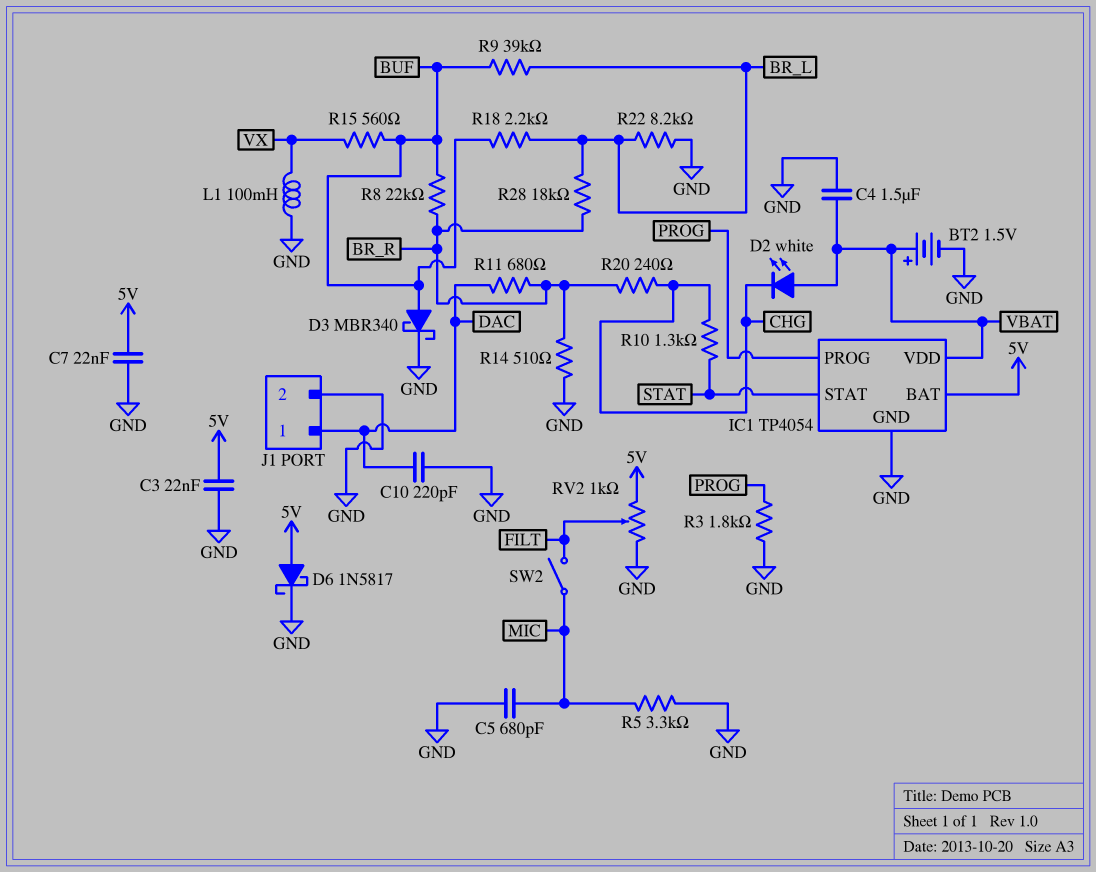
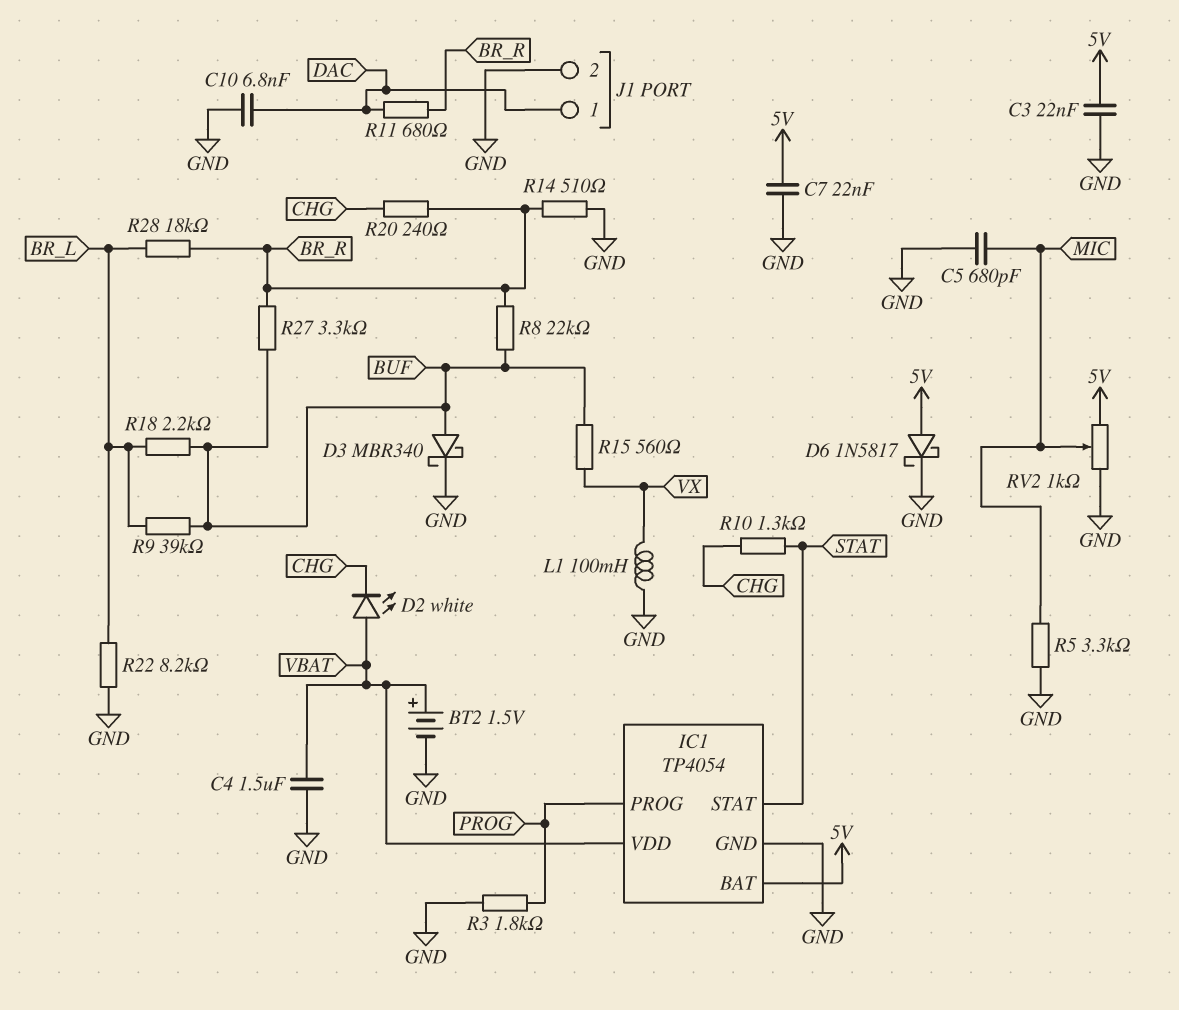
C10: 220pF (DAC, GND) -> 6.8nF (DAC, GND)
R27: none -> 3.3k (BR_R, BUF)
RV2: 1k (5V, GND, wiper FILT) -> 1k (5V, GND, wiper MIC)
SW2: switch (FILT, MIC) -> none

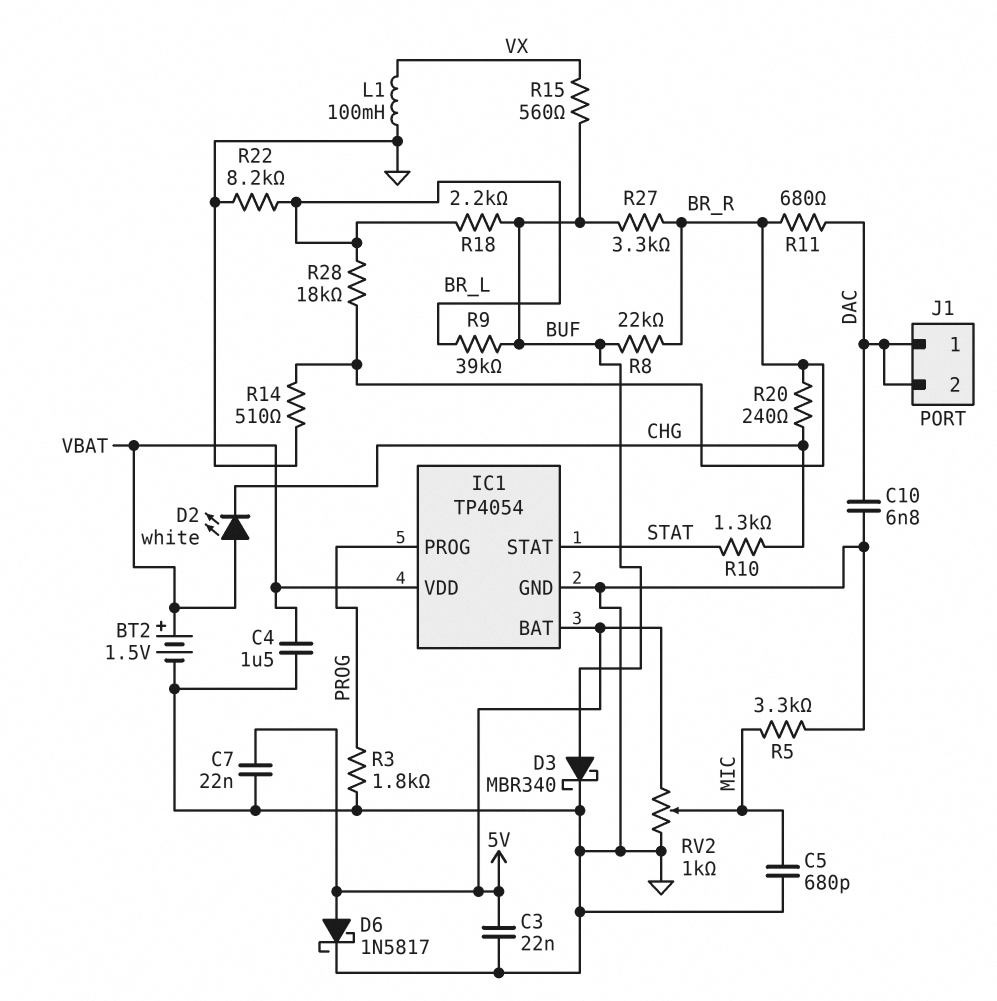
J1 pin 2: GND -> DAC

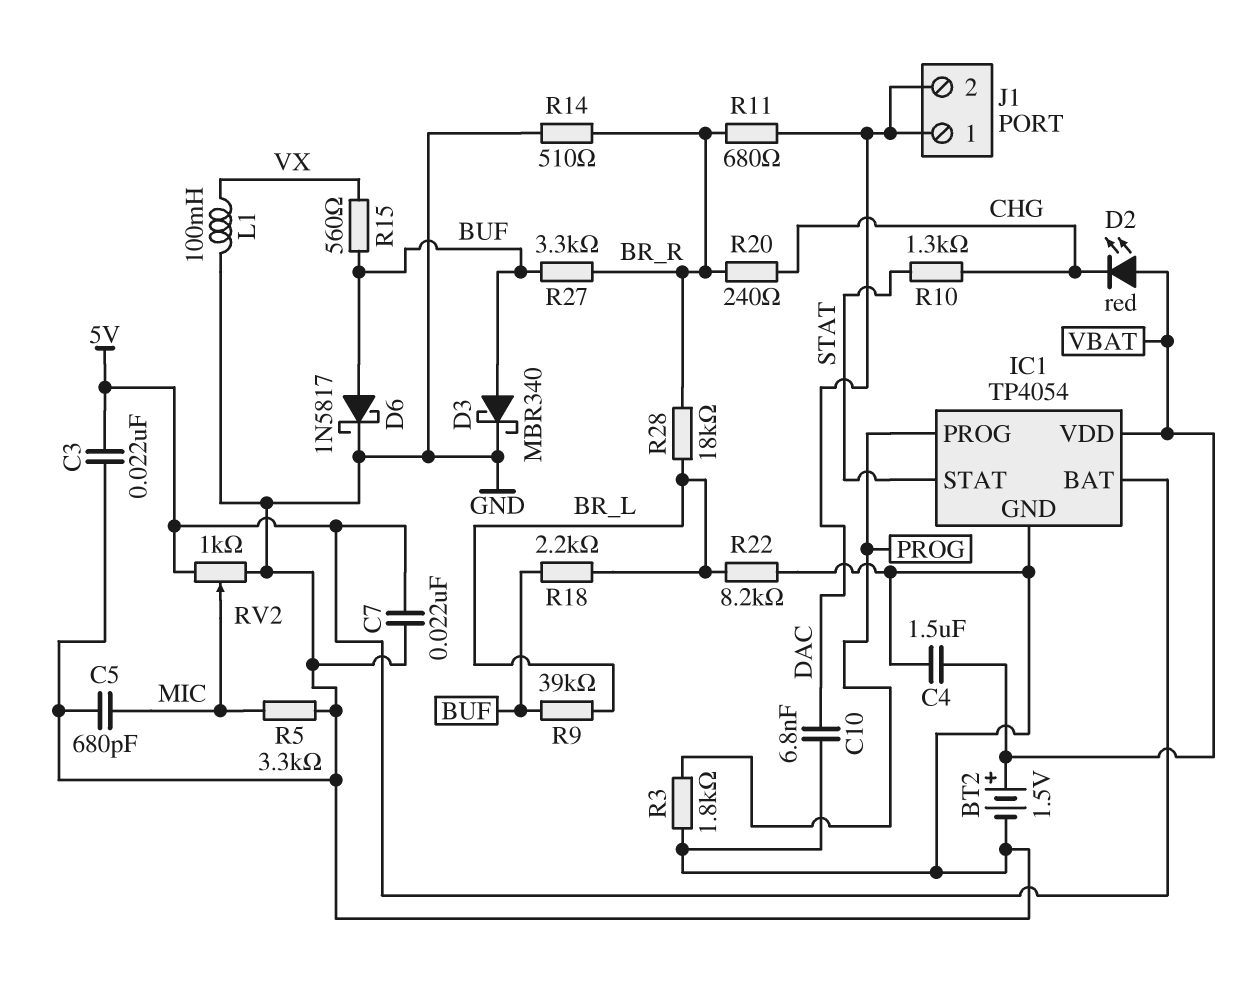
D2: LED white (A VBAT, K CHG) -> LED red (A VBAT, K CHG)
D6: schottky 1N5817 (A 5V, K GND) -> schottky 1N5817 (A BUF, K GND)
R8: 22k (BR_R, BUF) -> none

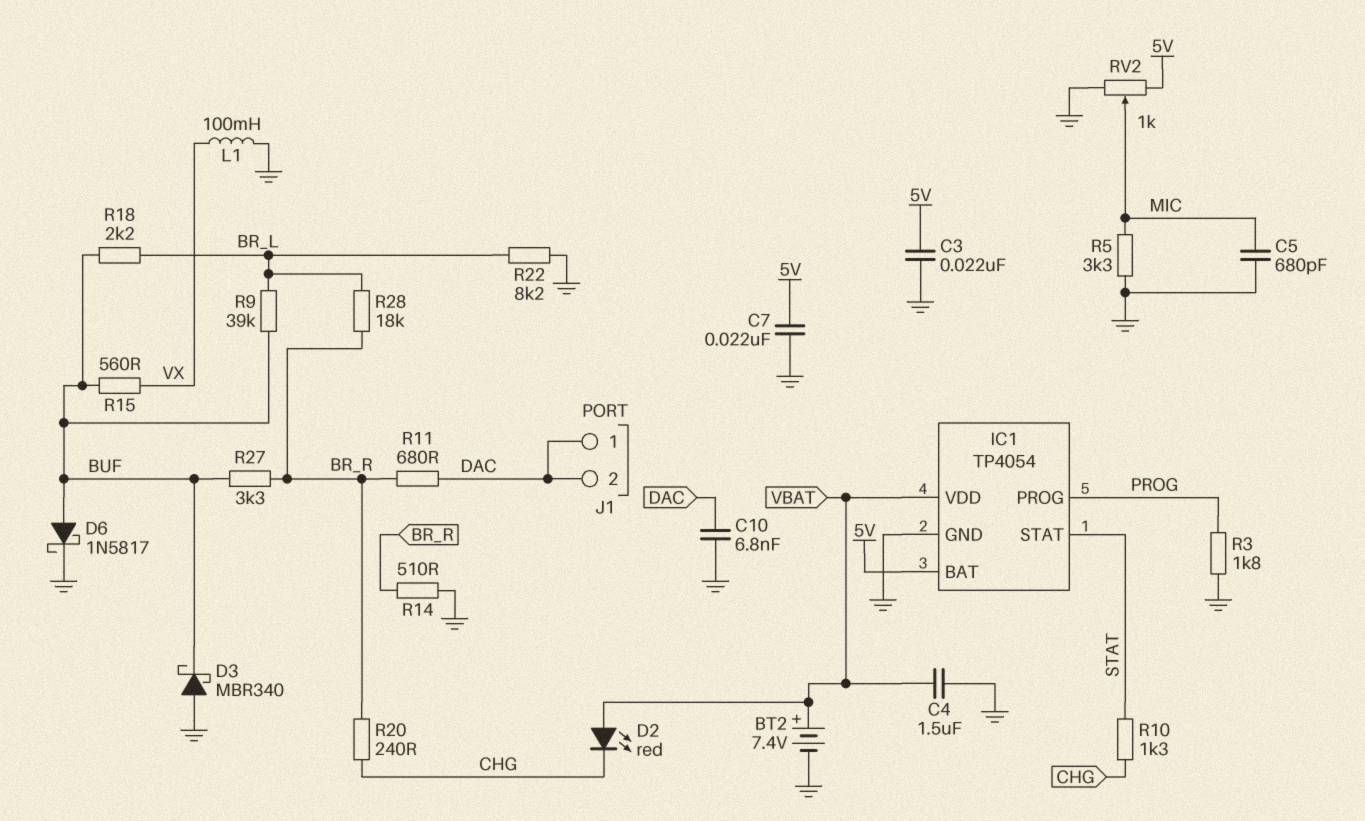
BT2: 1.5V (plus VBAT, minus GND) -> 7.4V (plus VBAT, minus GND)
D3: schottky MBR340 (A BUF, K GND) -> schottky MBR340 (A GND, K BUF)

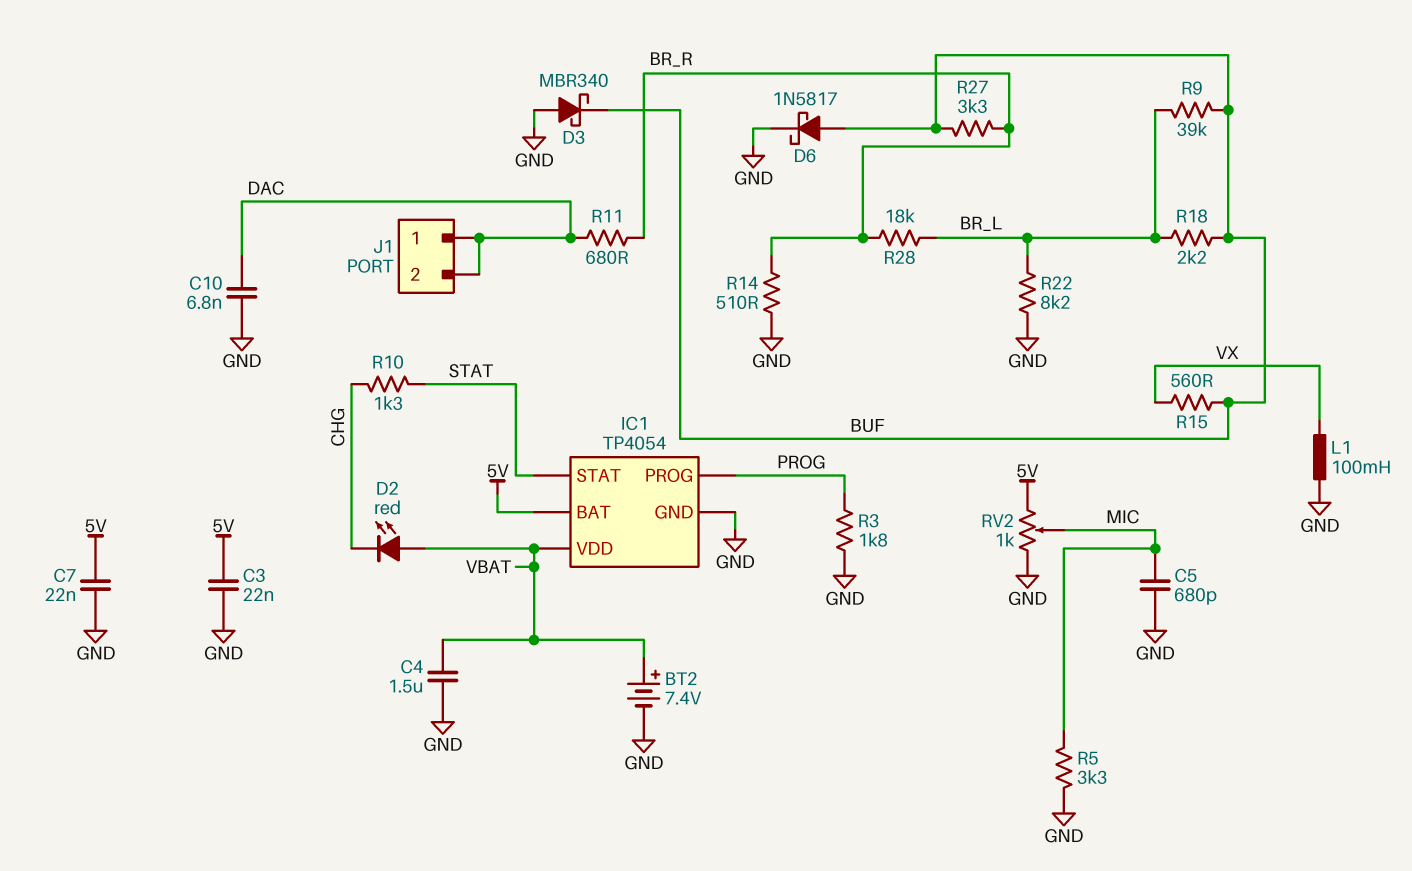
R20: 240 (BR_R, CHG) -> none

